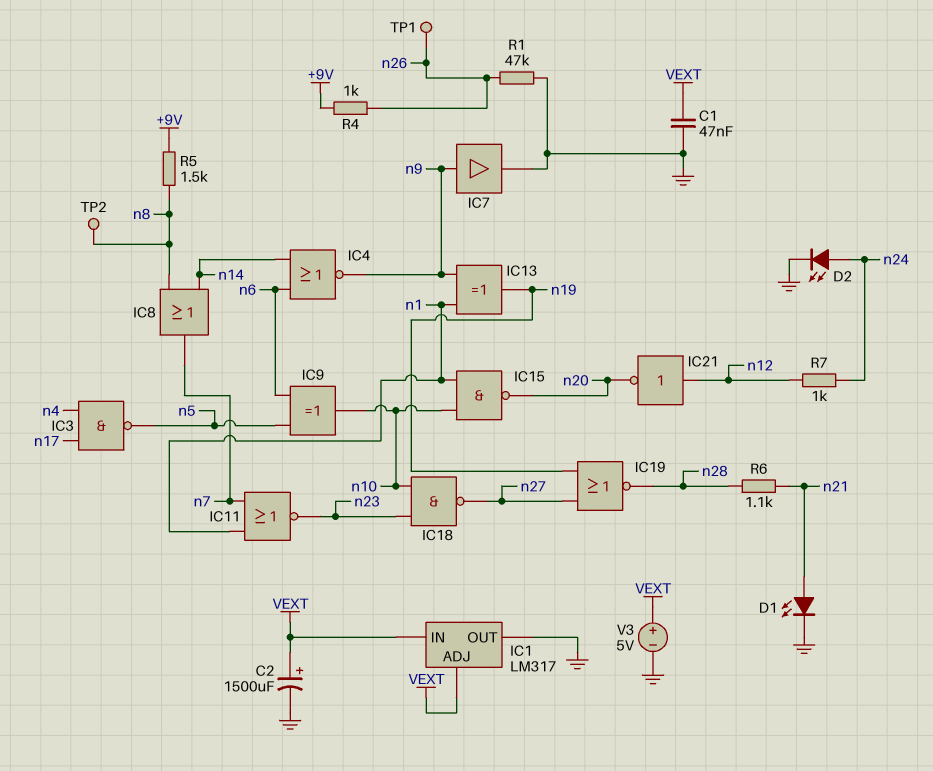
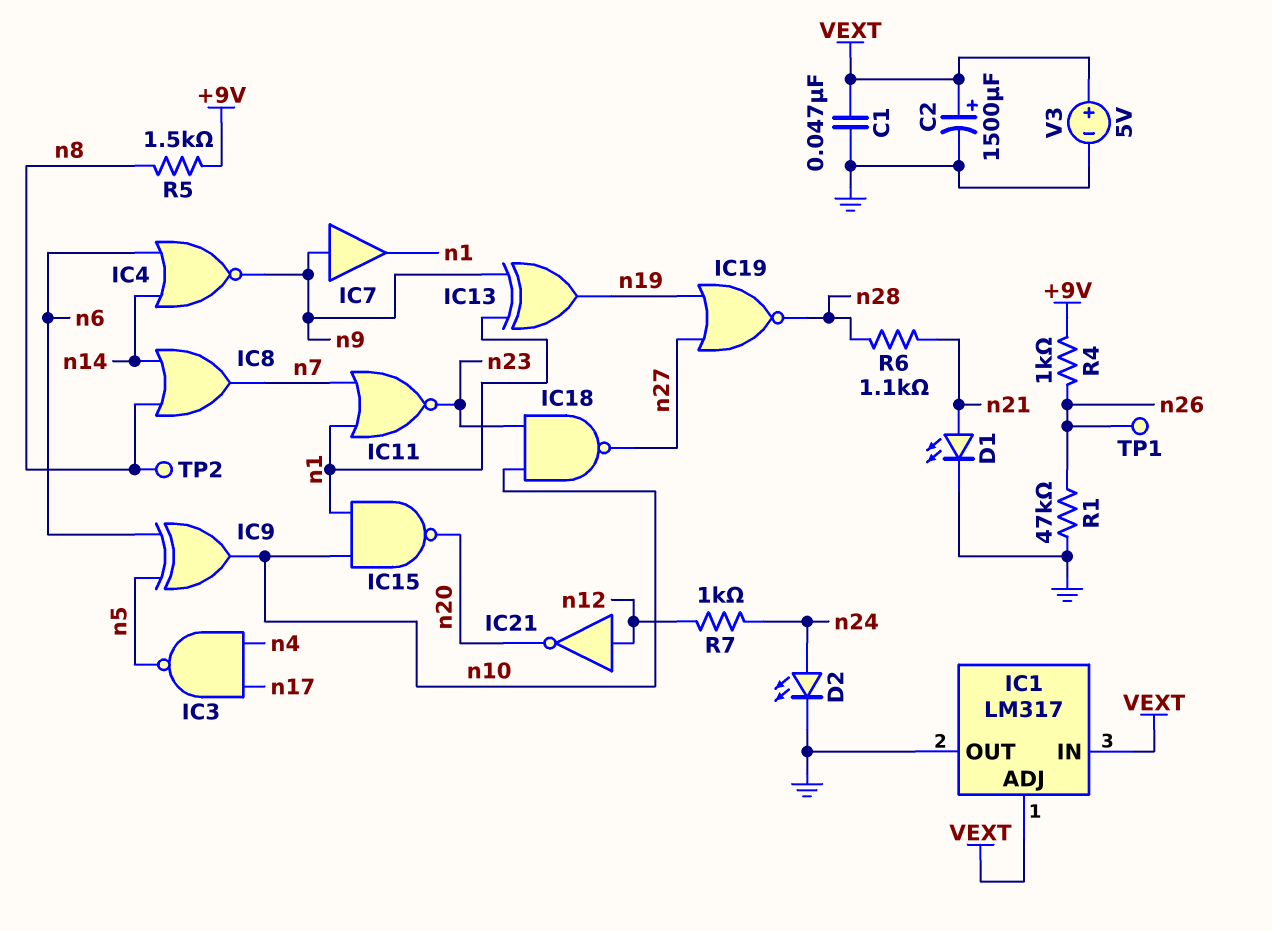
IC7: buffer (in n9, out GND) -> buffer (in n9, out n1)

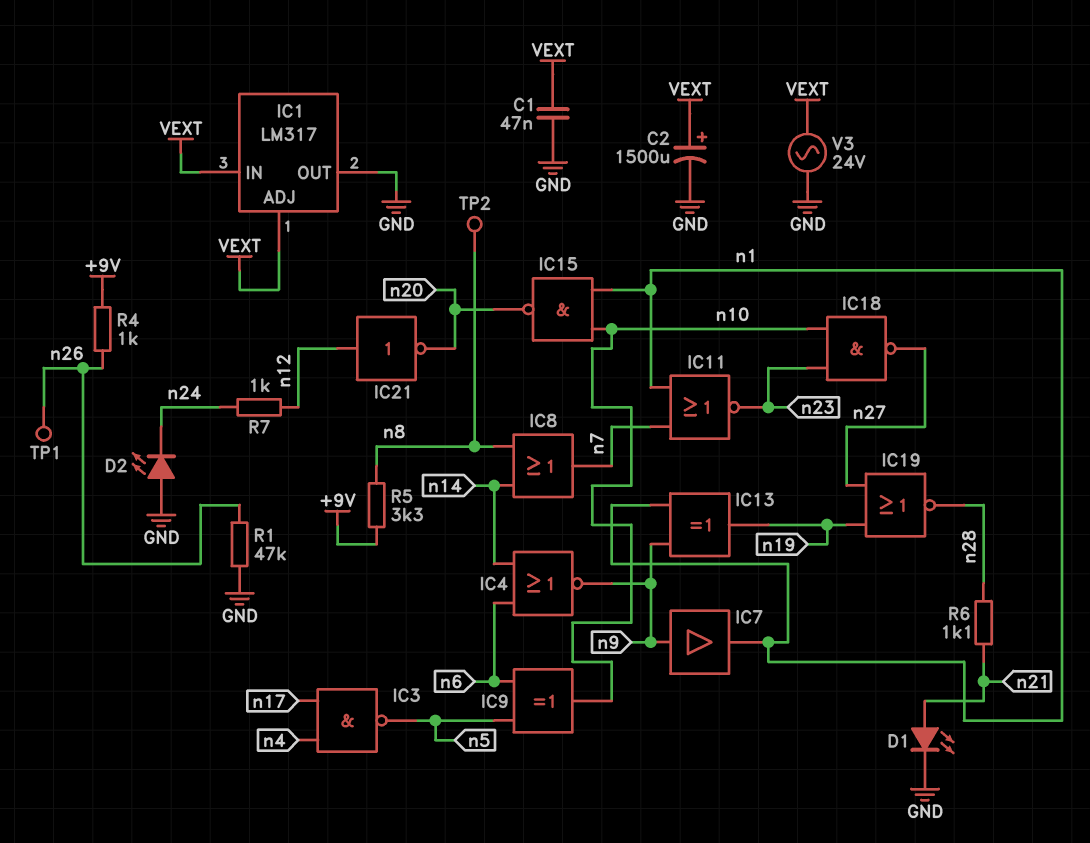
D2: LED (A n24, K GND) -> LED (A GND, K n24)
R5: 1.5k (+9V, n8) -> 3.3k (+9V, n8)
V3: 5V (plus VEXT, minus GND) -> AC 24V (GND, VEXT)

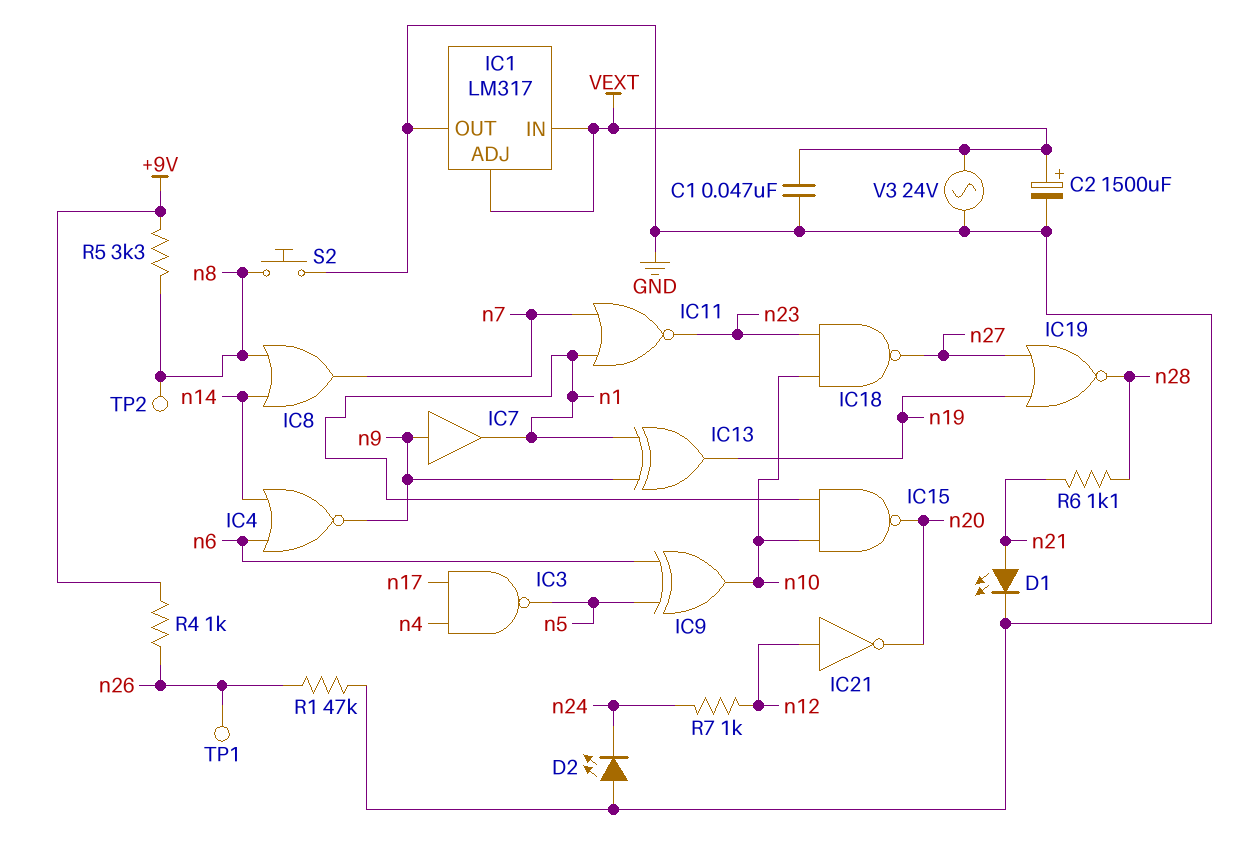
S2: none -> button (GND, n8)

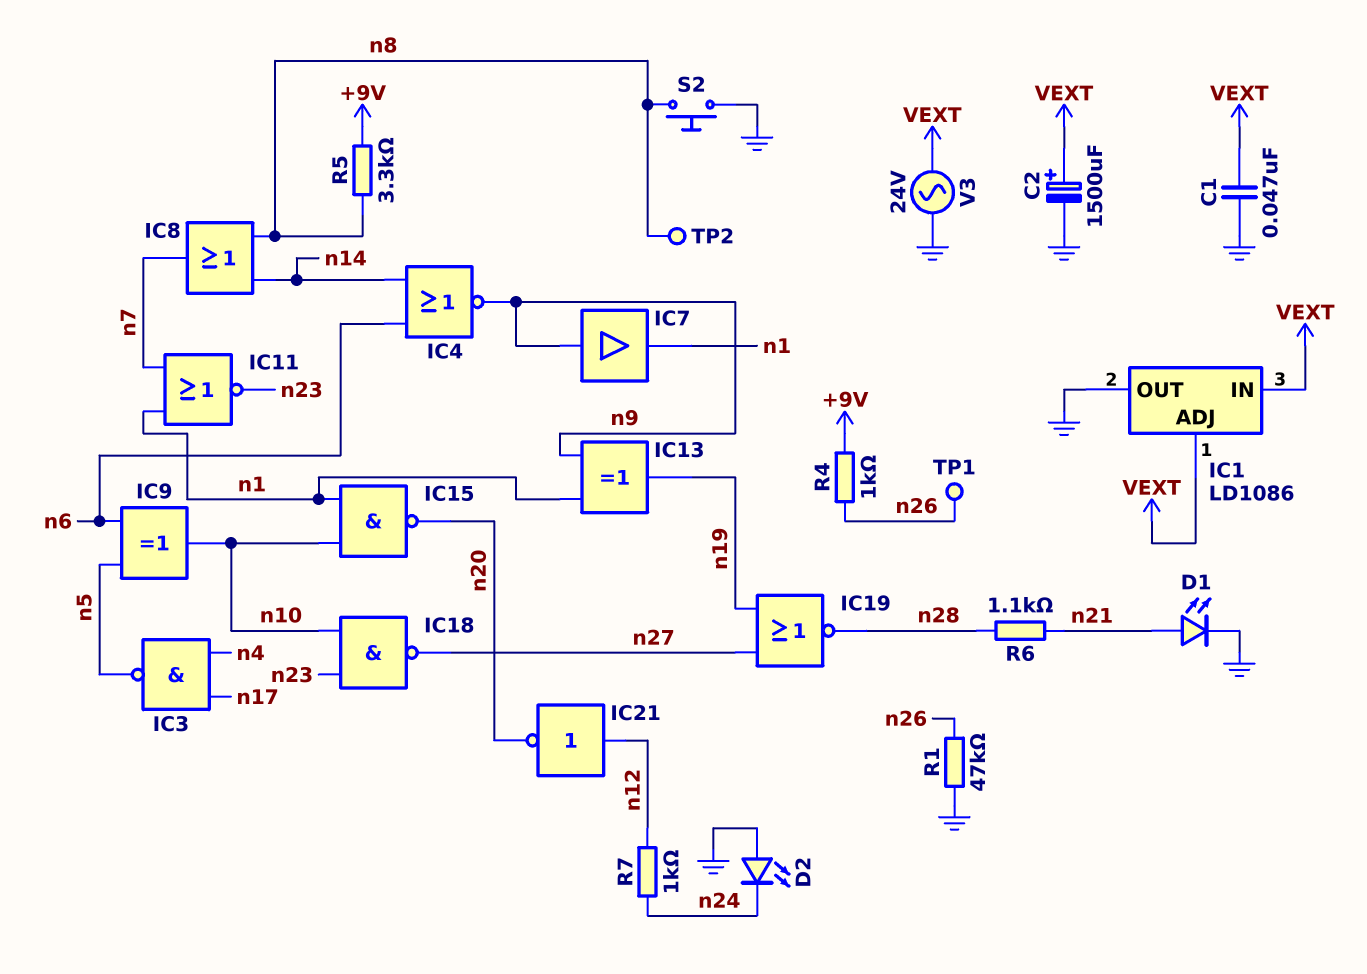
IC1: LM317 -> LD1086

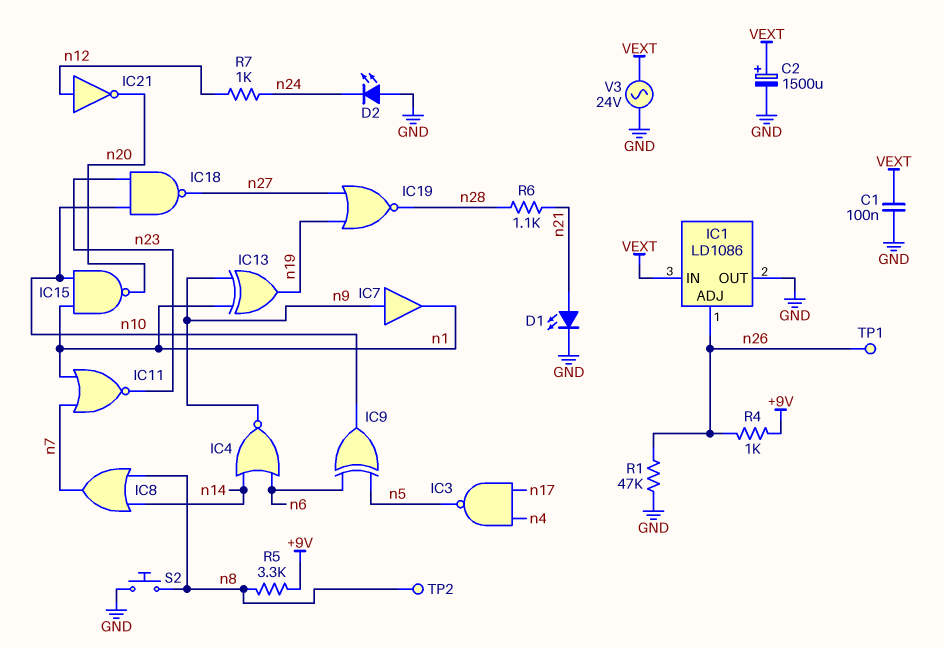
C1: 47nF (GND, VEXT) -> 100nF (GND, VEXT)
IC1 pin ADJ: VEXT -> n26

